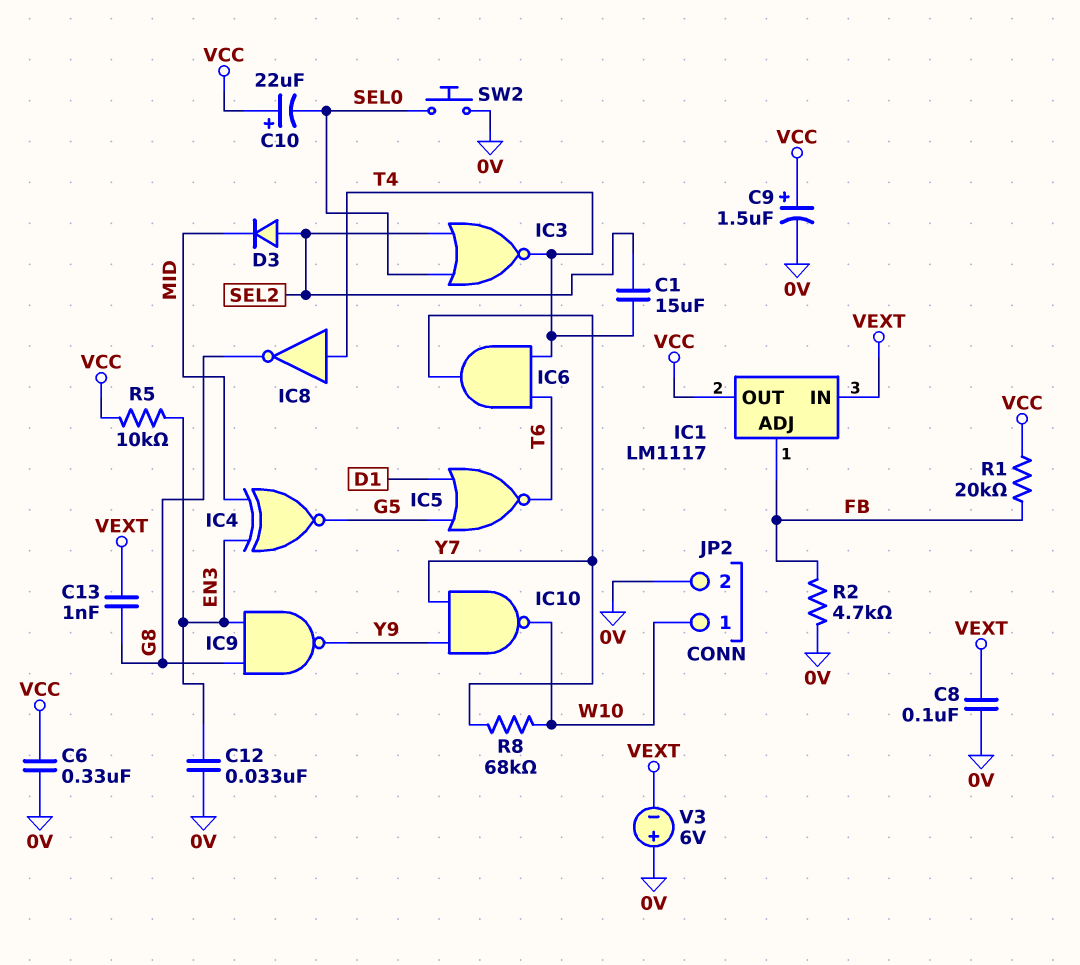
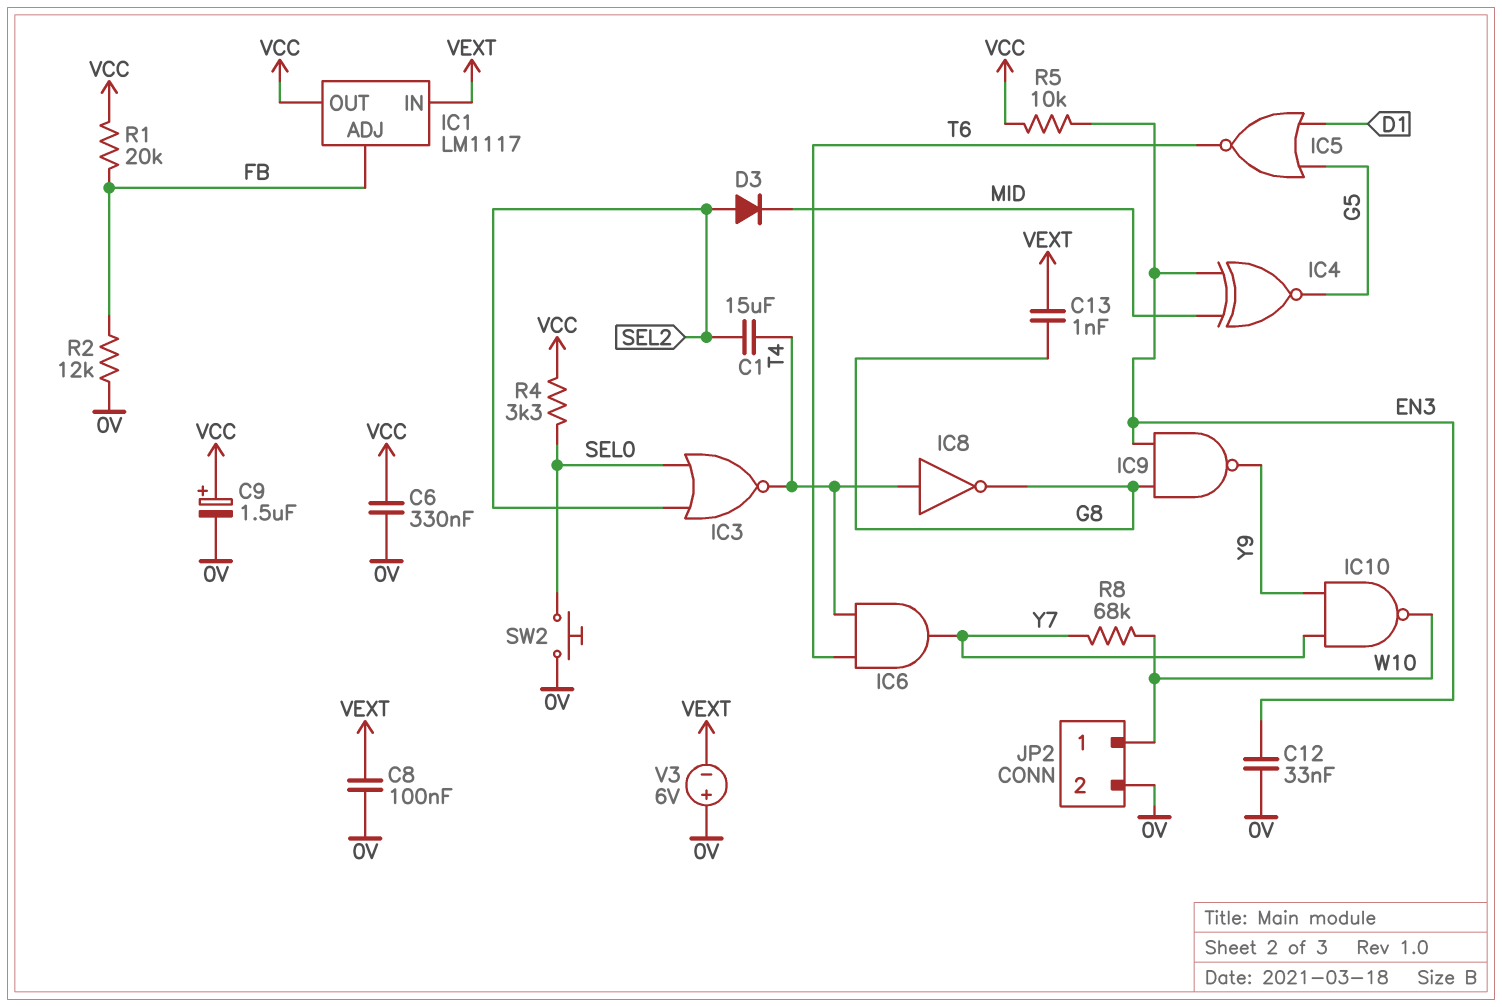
C10: 22uF (plus VCC, minus SEL0) -> none
R2: 4.7k (0V, FB) -> 12k (0V, FB)
R4: none -> 3.3k (SEL0, VCC)

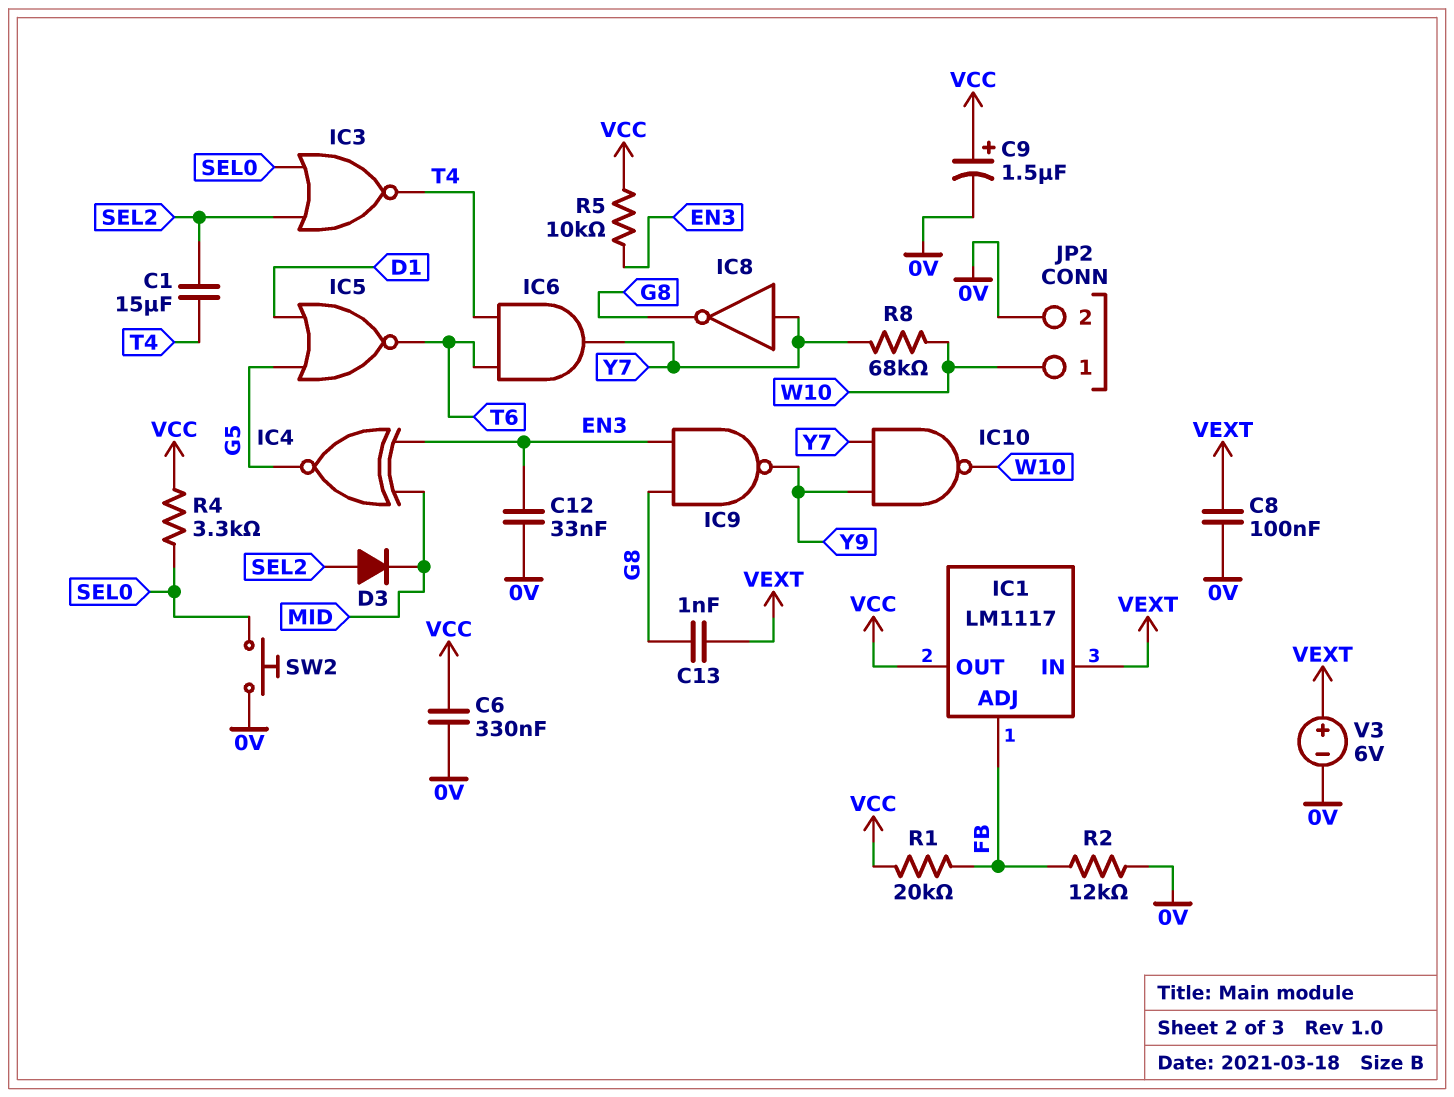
IC8: NOT (in T4, out G8) -> NOT (in Y7, out G8)
V3: 6V (plus 0V, minus VEXT) -> 6V (plus VEXT, minus 0V)

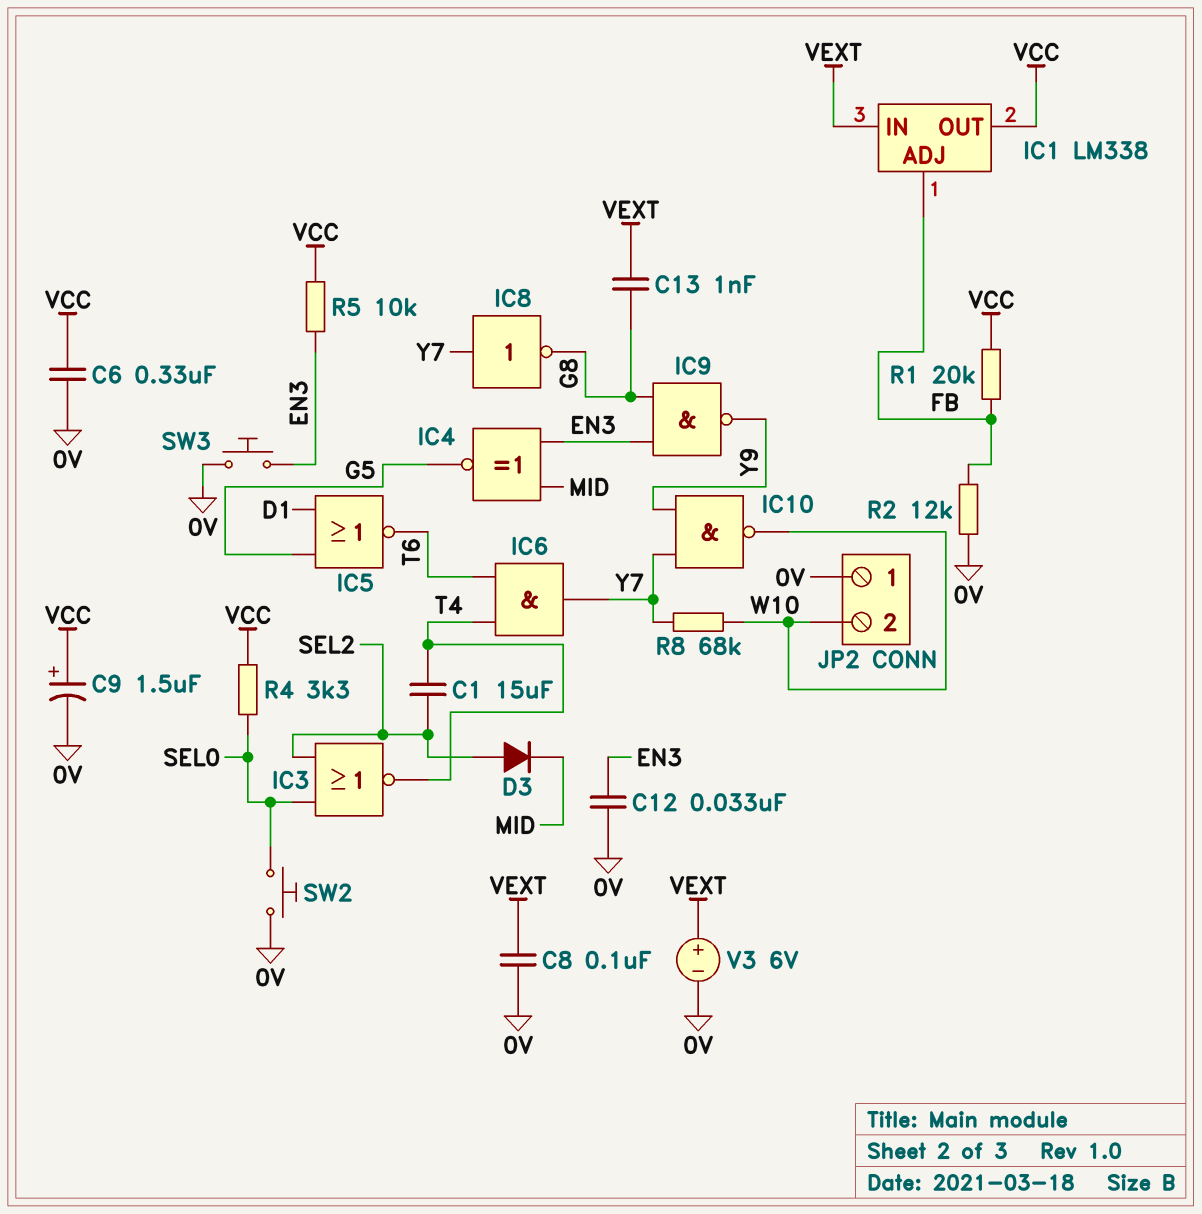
IC1: LM1117 -> LM338
JP2 pin 1: W10 -> 0V
JP2 pin 2: 0V -> W10
SW3: none -> button (0V, EN3)

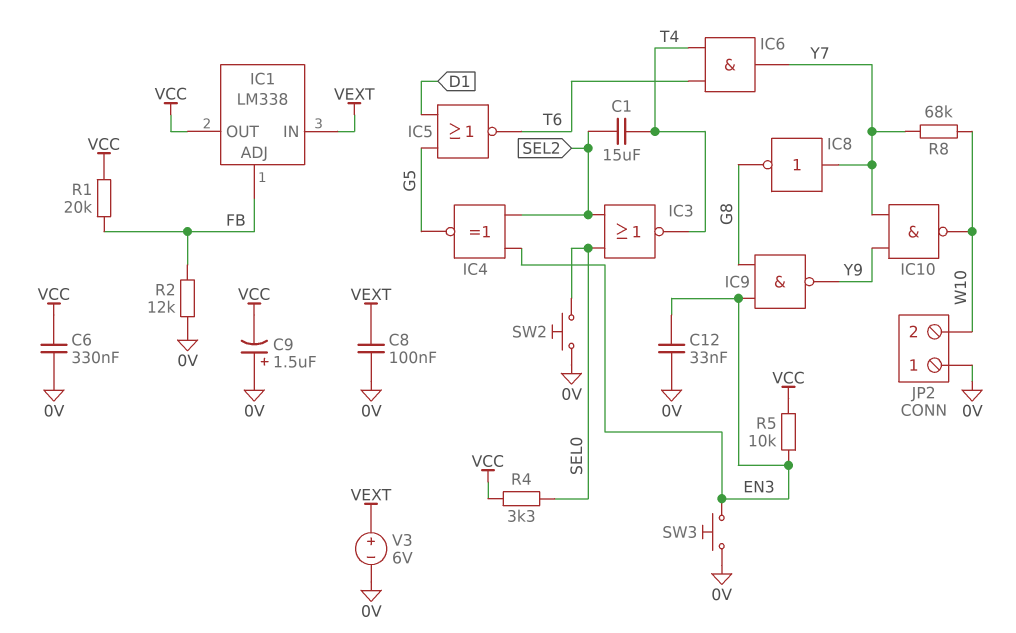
C9: 1.5uF (plus VCC, minus 0V) -> 1.5uF (plus 0V, minus VCC)
C13: 1nF (G8, VEXT) -> none
D3: diode (A SEL2, K MID) -> none
IC4: XNOR (in EN3, in MID, out G5) -> XNOR (in EN3, in SEL2, out G5)

